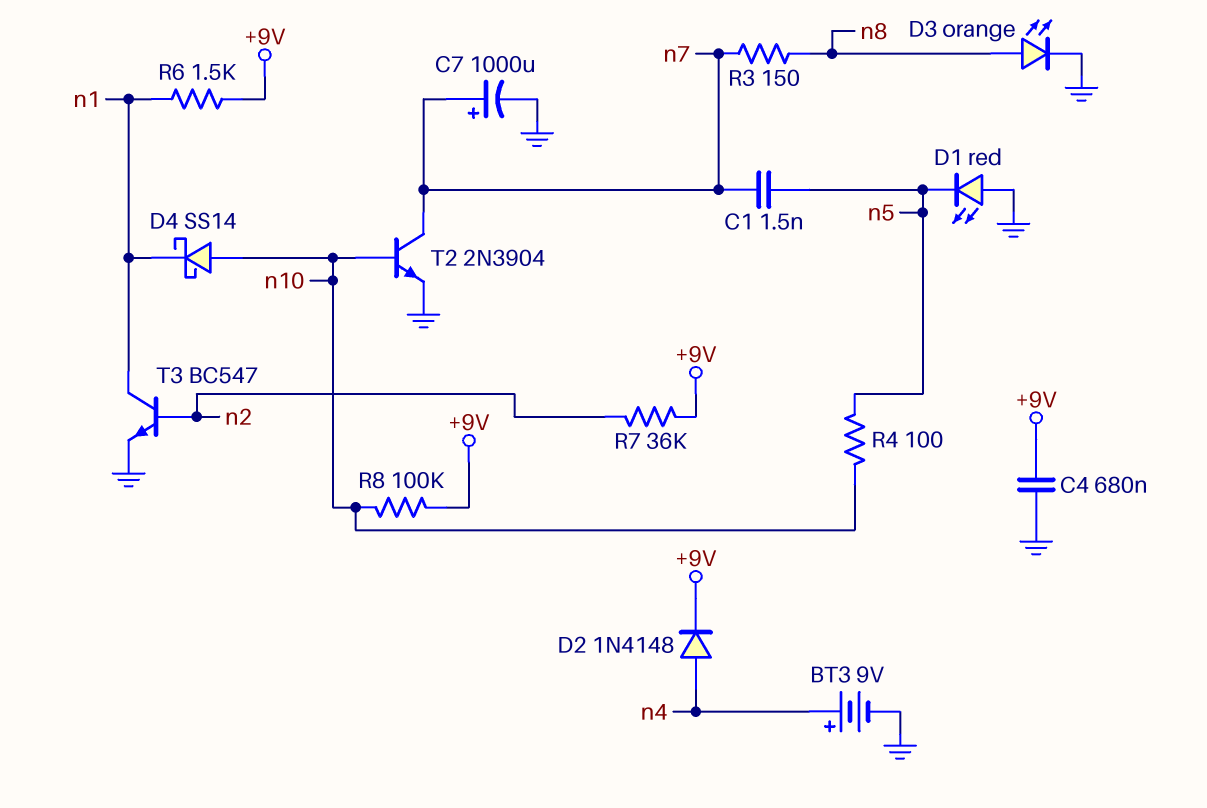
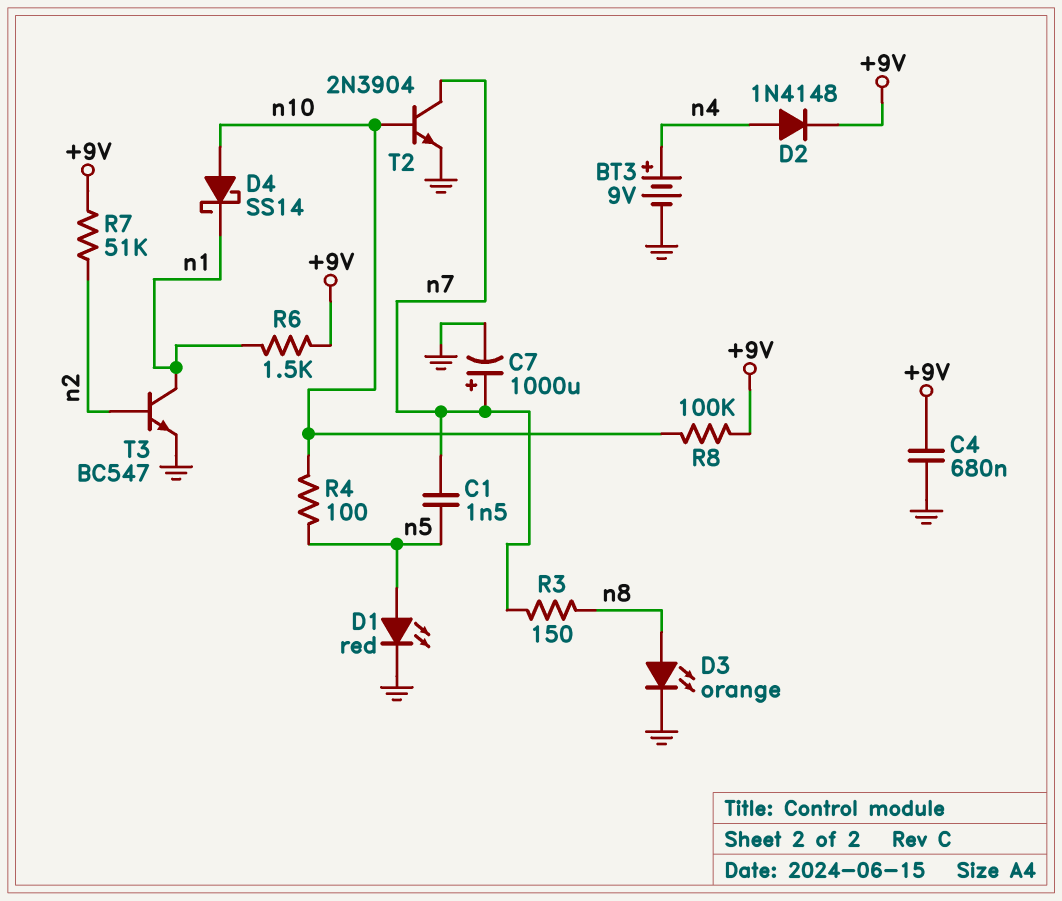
D1: LED red (A GND, K n5) -> LED red (A n5, K GND)
R7: 36k (+9V, n2) -> 51k (+9V, n2)

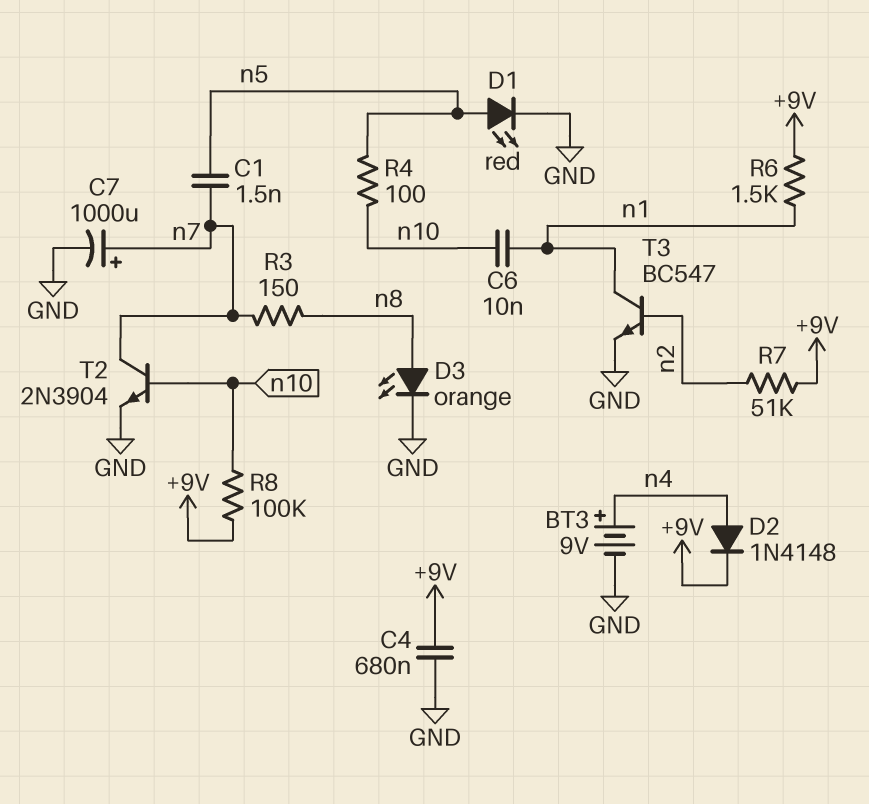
C6: none -> 10nF (n1, n10)
D4: schottky SS14 (A n10, K n1) -> none

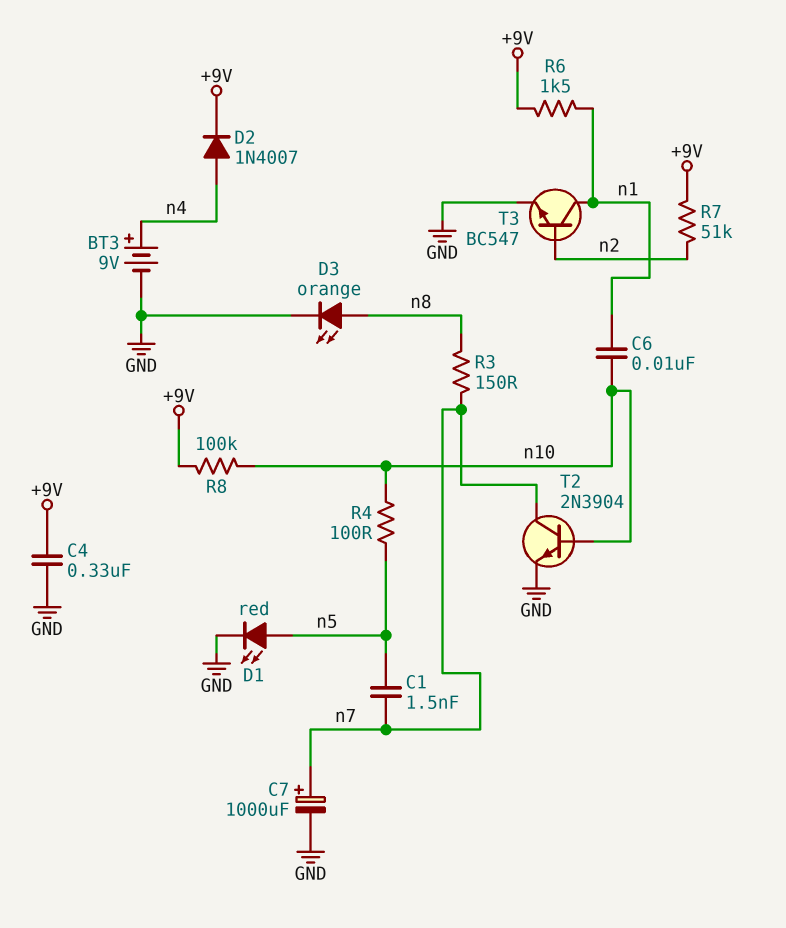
C4: 680nF (+9V, GND) -> 330nF (+9V, GND)
D2: diode 1N4148 (A n4, K +9V) -> diode 1N4007 (A n4, K +9V)

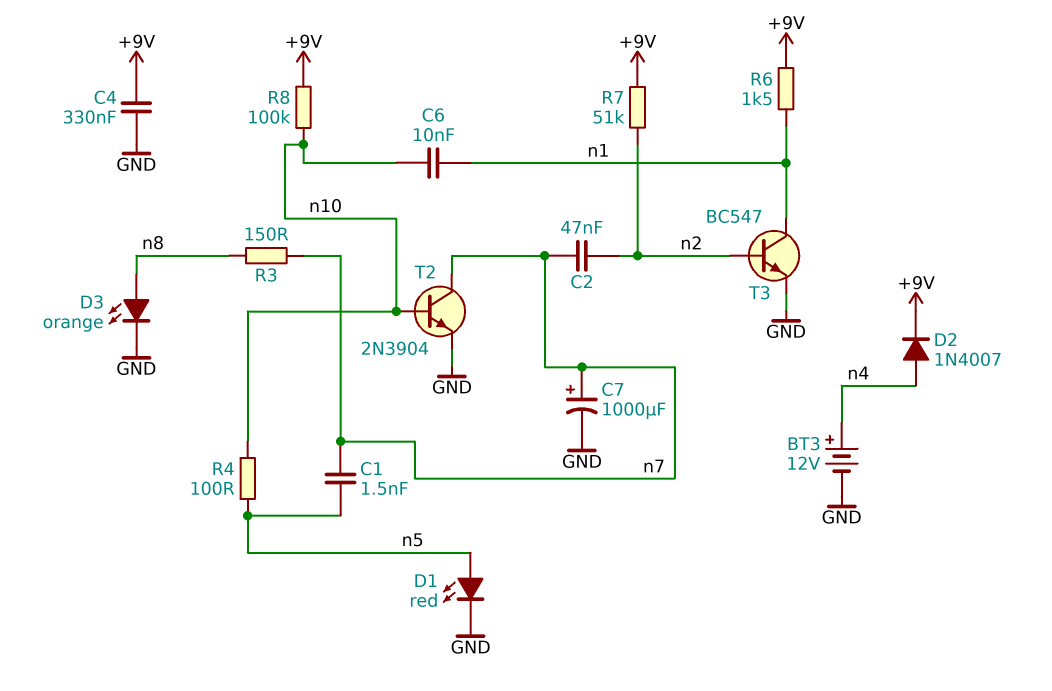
BT3: 9V (plus n4, minus GND) -> 12V (plus n4, minus GND)
C2: none -> 47nF (n2, n7)

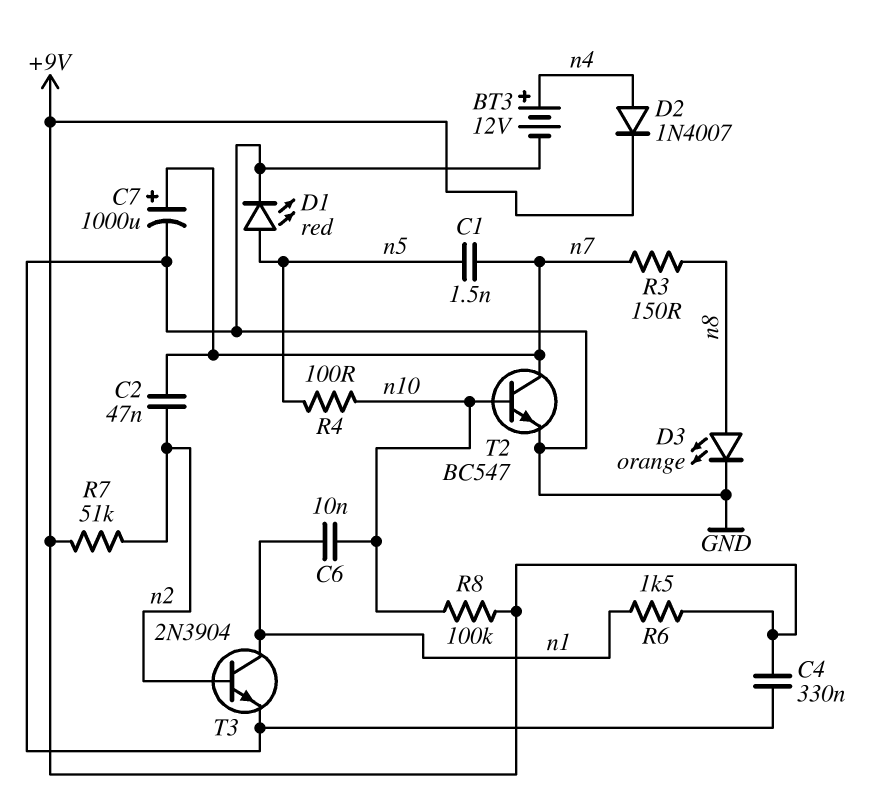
T2: NPN 2N3904 (B n10, C n7, E GND) -> NPN BC547 (B n10, C n7, E GND)
T3: NPN BC547 (B n2, C n1, E GND) -> NPN 2N3904 (B n2, C n1, E GND)

